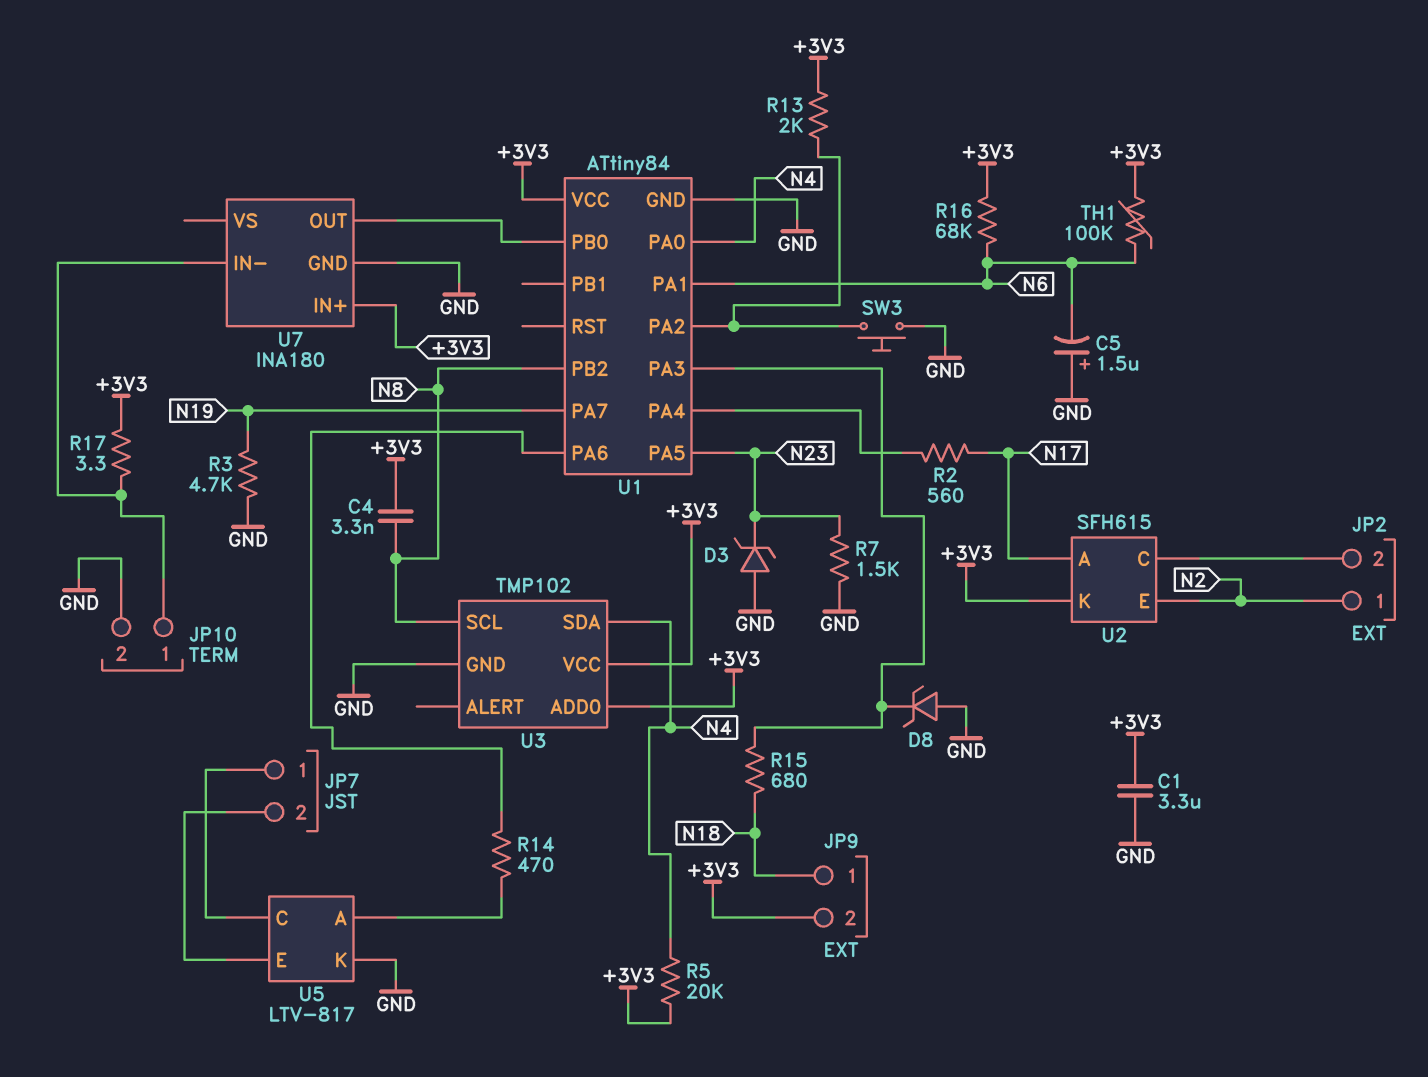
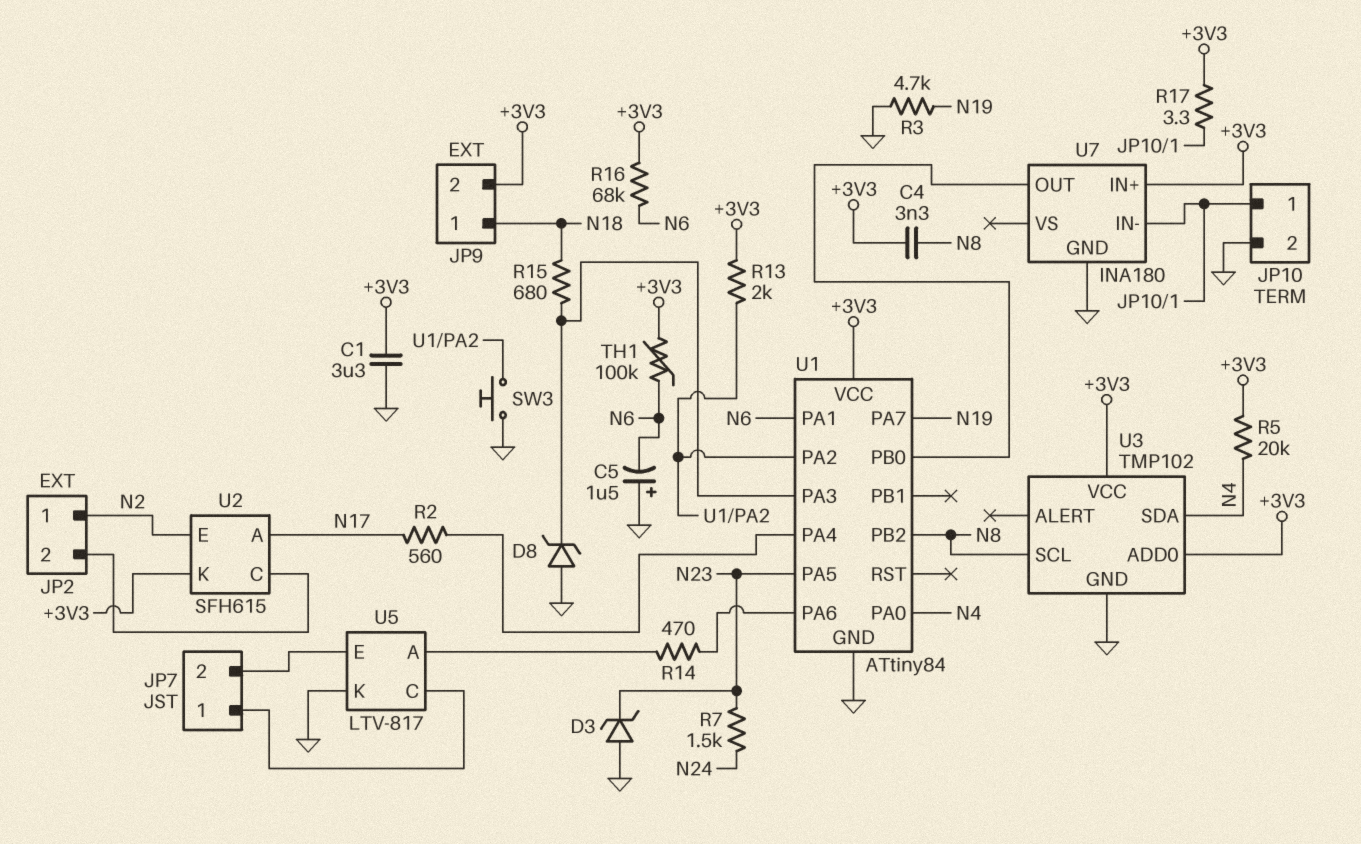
R7: 1.5k (GND, N23) -> 1.5k (N23, N24)

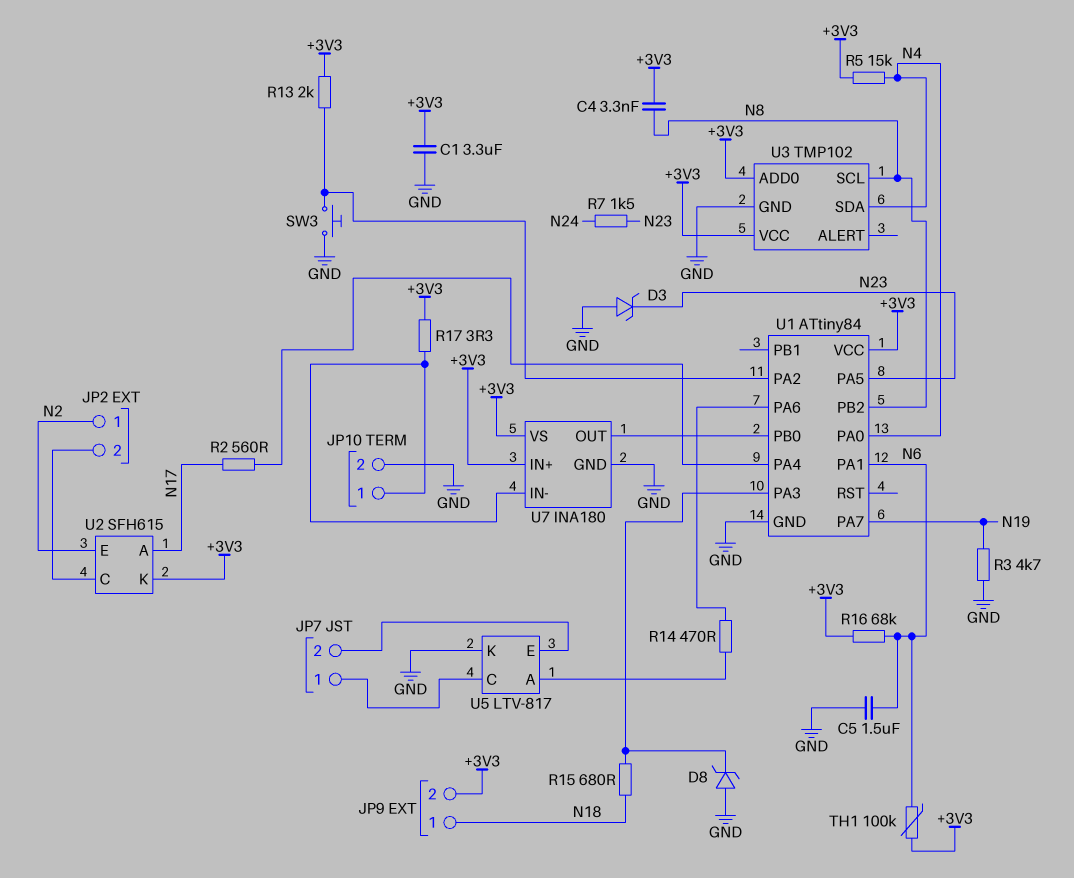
C5: 1.5uF (plus GND, minus N6) -> 1.5uF (GND, N6)
R5: 20k (+3V3, N4) -> 15k (+3V3, N4)
U7 pin VS: none -> +3V3

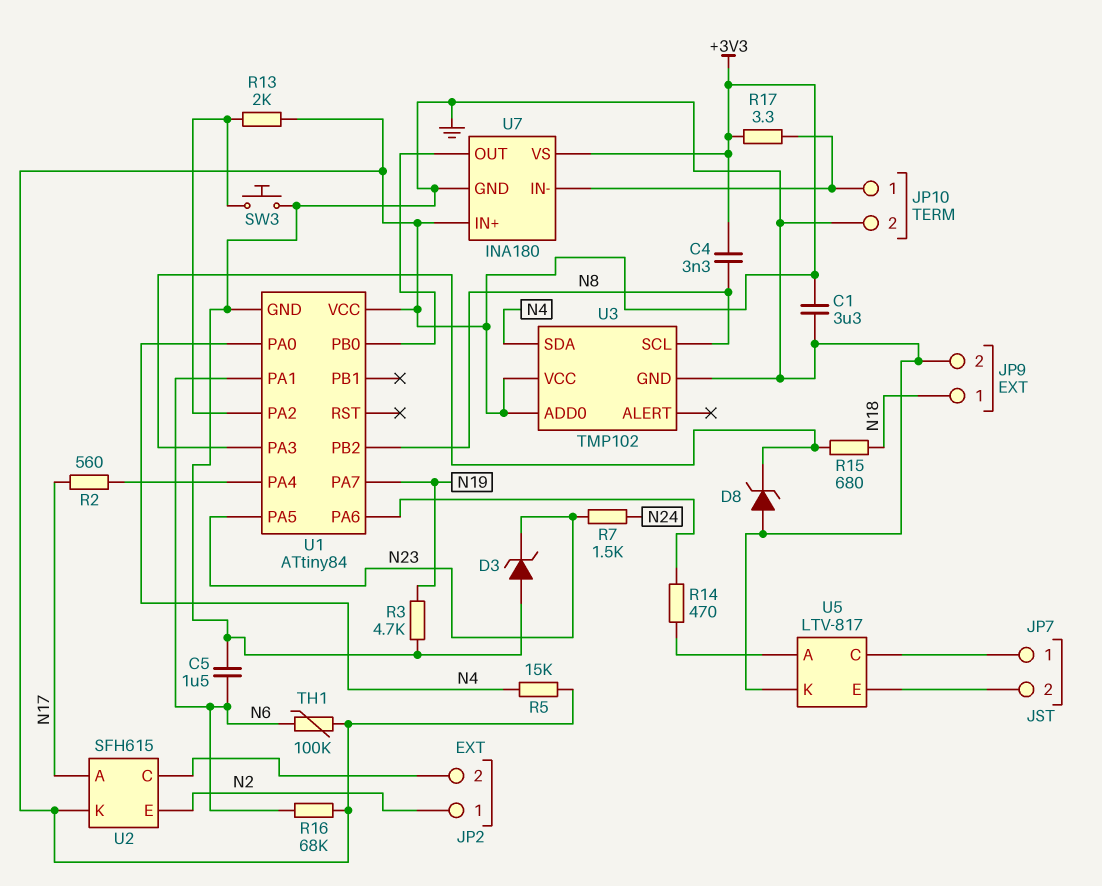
JP9 pin 2: +3V3 -> GND

